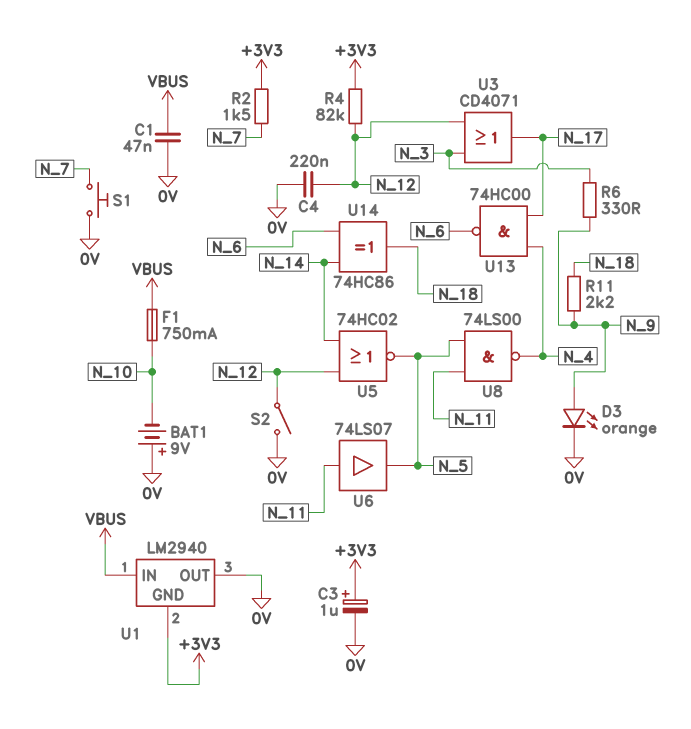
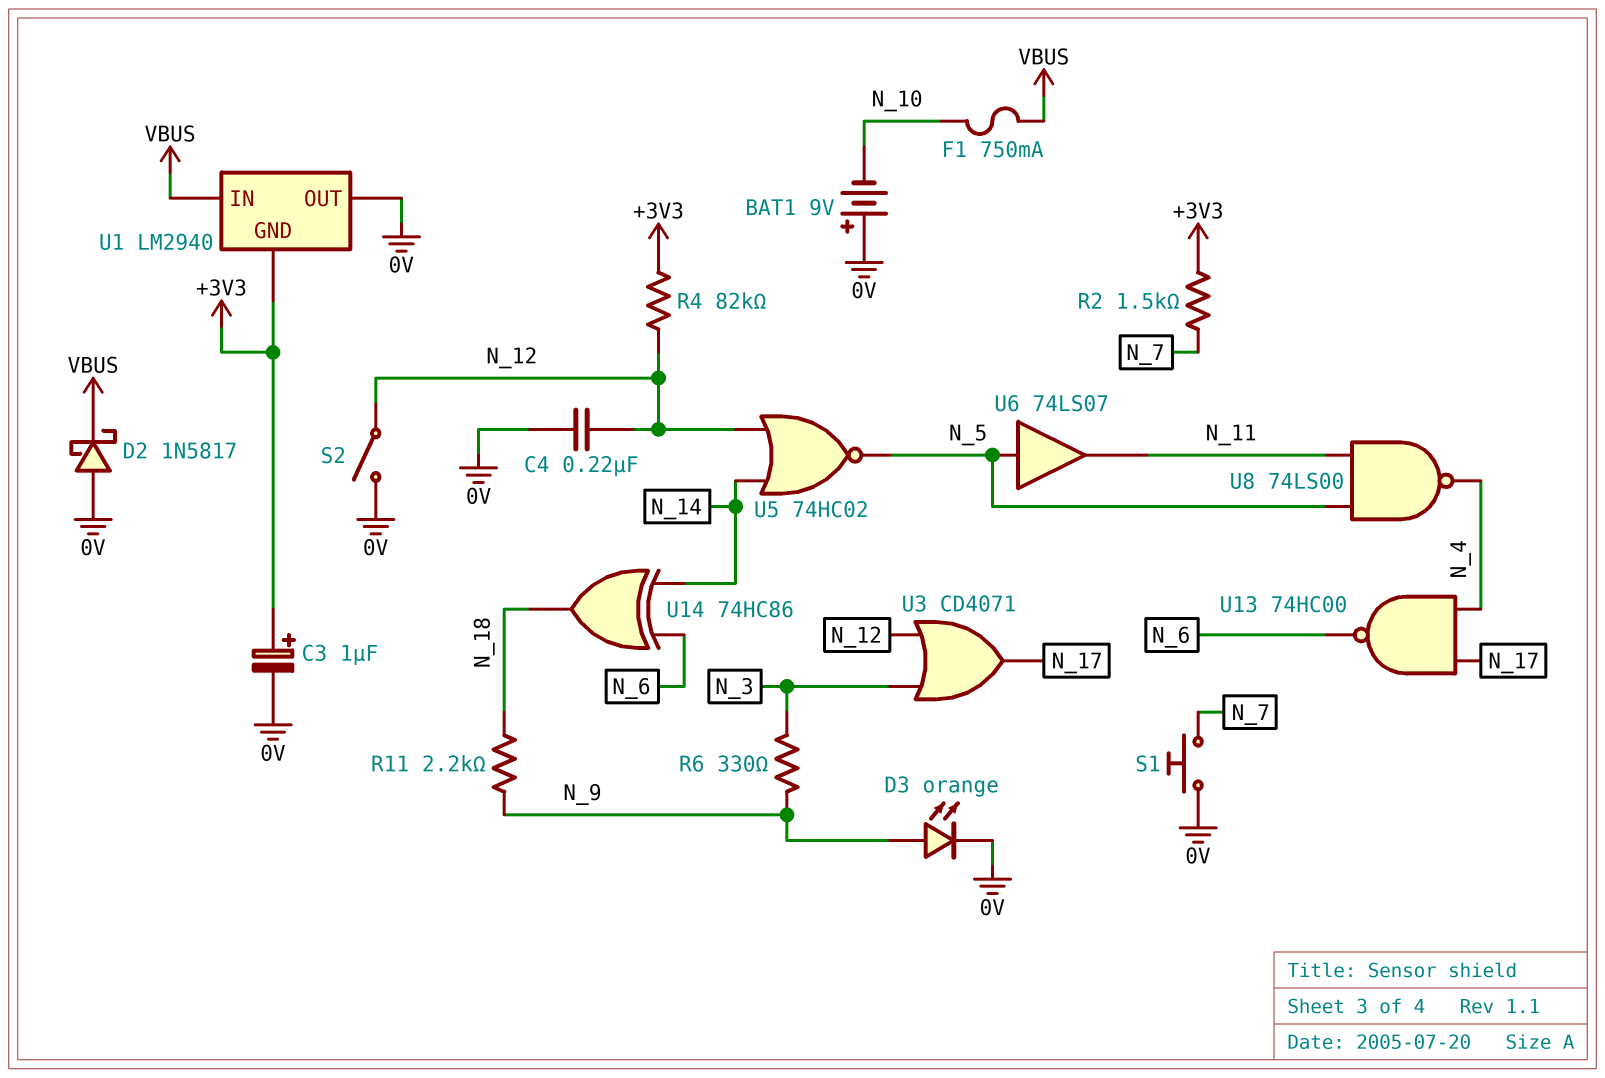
C1: 47nF (0V, VBUS) -> none
D2: none -> schottky 1N5817 (A 0V, K VBUS)
U6: buffer 74LS07 (in N_11, out N_5) -> buffer 74LS07 (in N_5, out N_11)

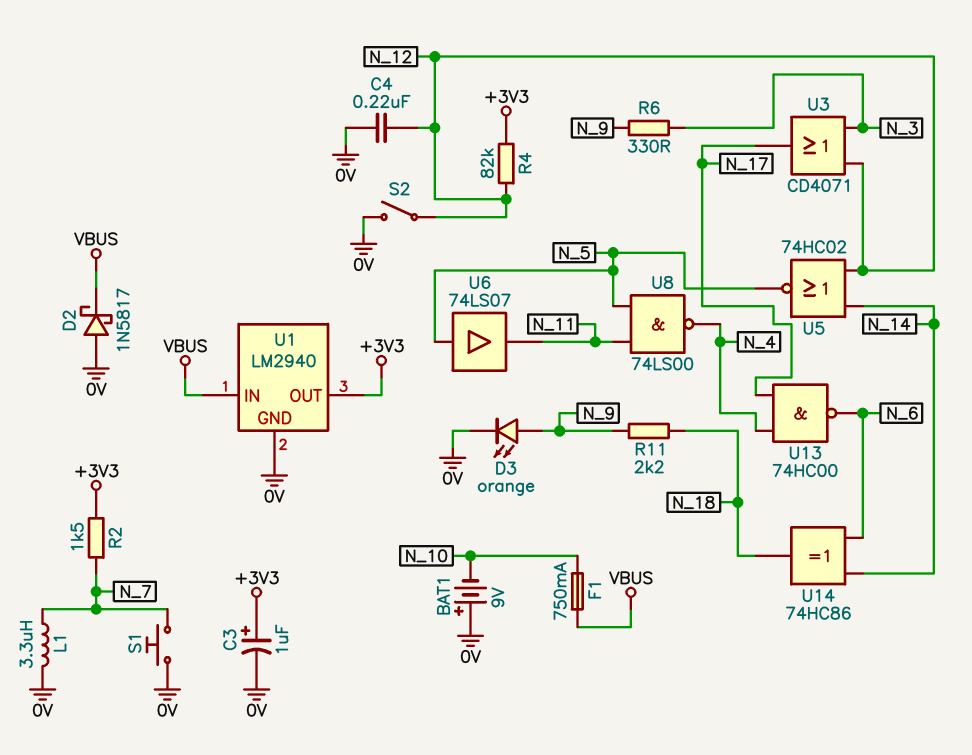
L1: none -> 3.3uH (0V, N_7)
U1 pin GND: +3V3 -> 0V
U1 pin OUT: 0V -> +3V3

